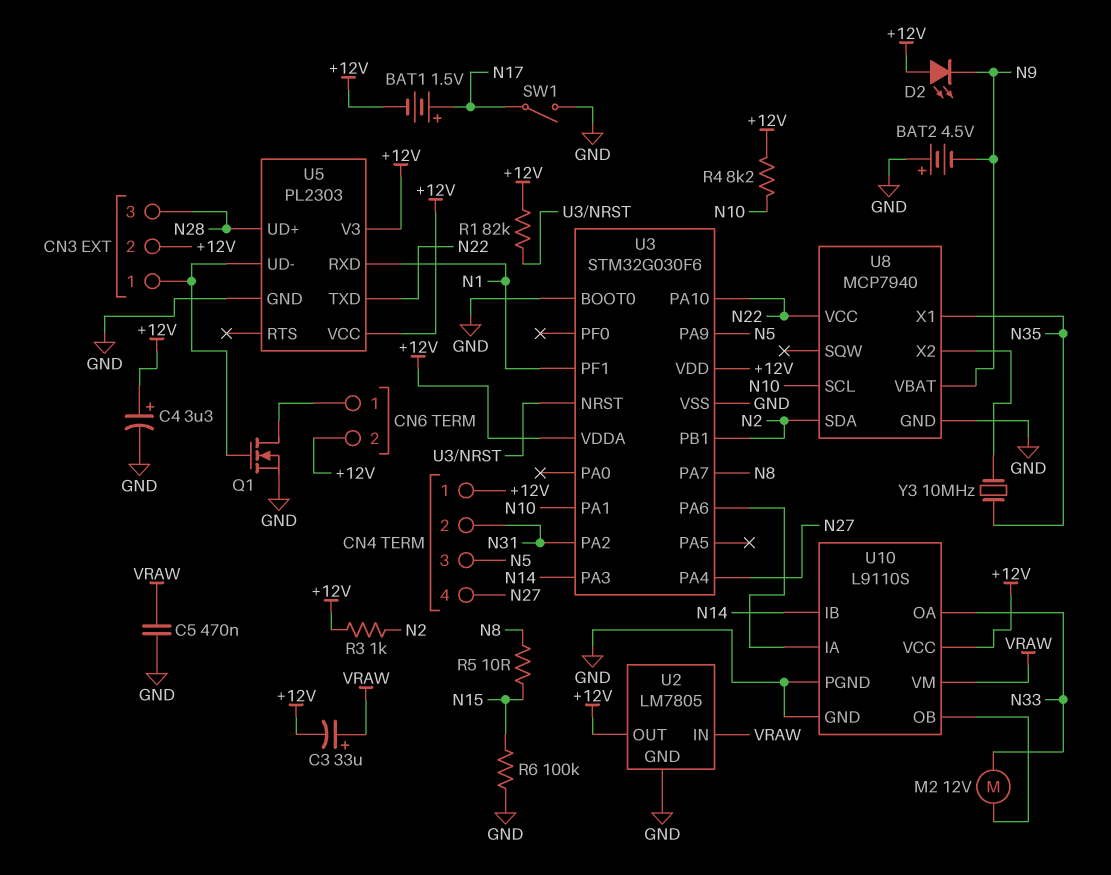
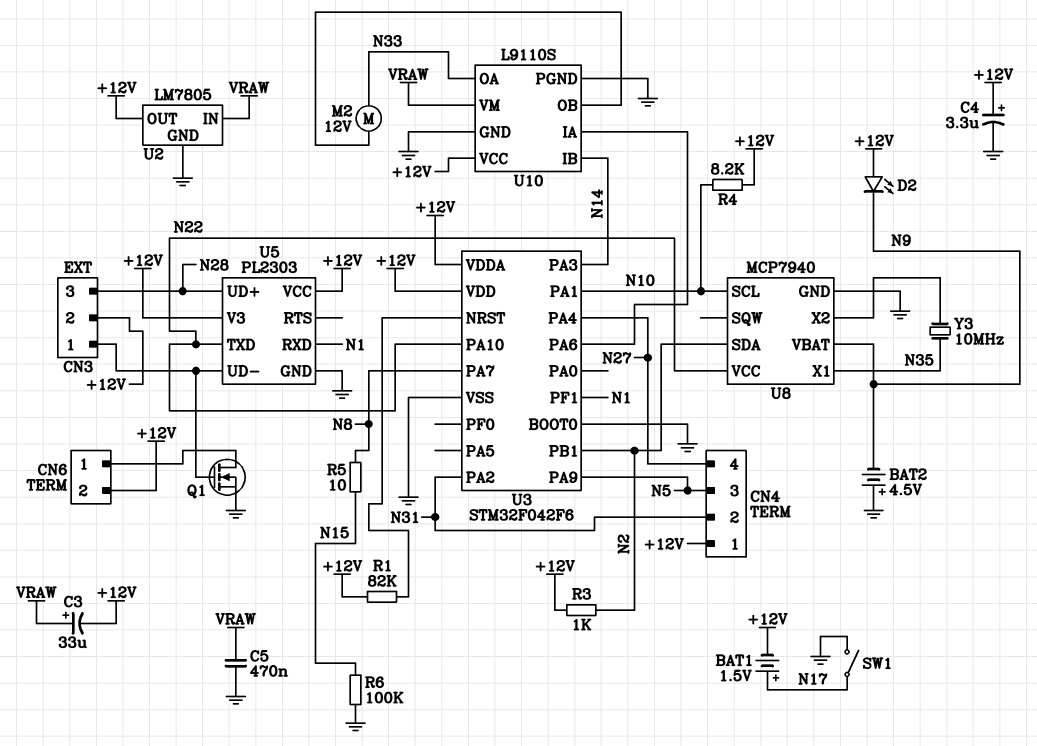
U3: STM32G030F6 -> STM32F042F6

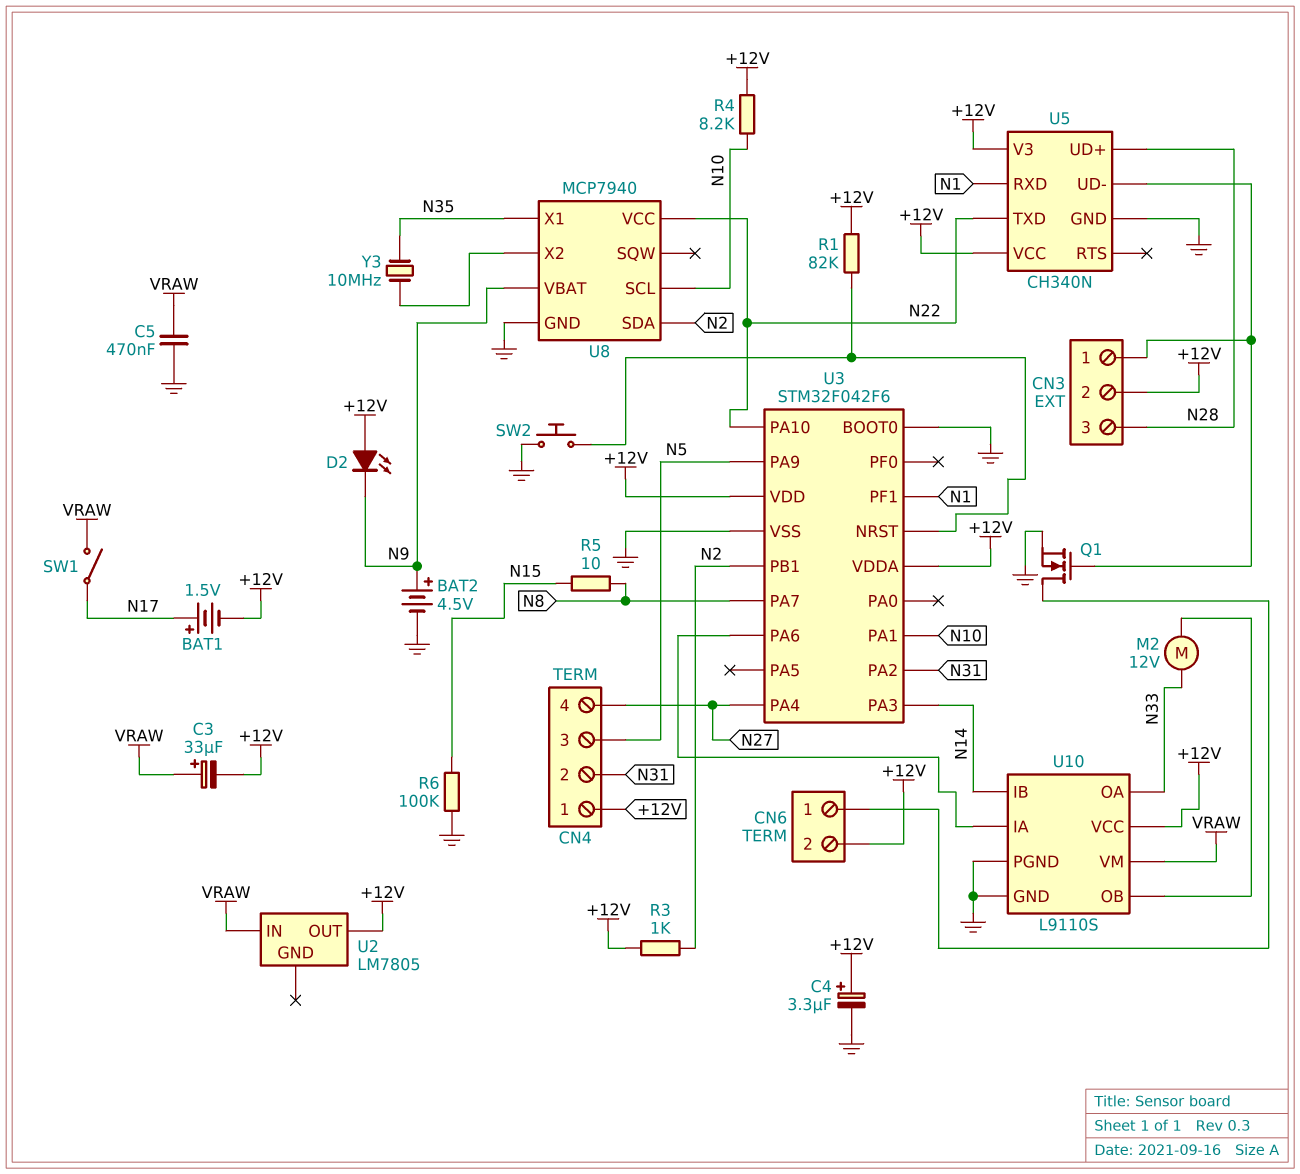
BAT2: 4.5V (plus GND, minus N9) -> 4.5V (plus N9, minus GND)
SW1: switch (GND, N17) -> switch (N17, VRAW)
SW2: none -> button (GND, U3/NRST)
U2 pin GND: GND -> none
U5: PL2303 -> CH340N

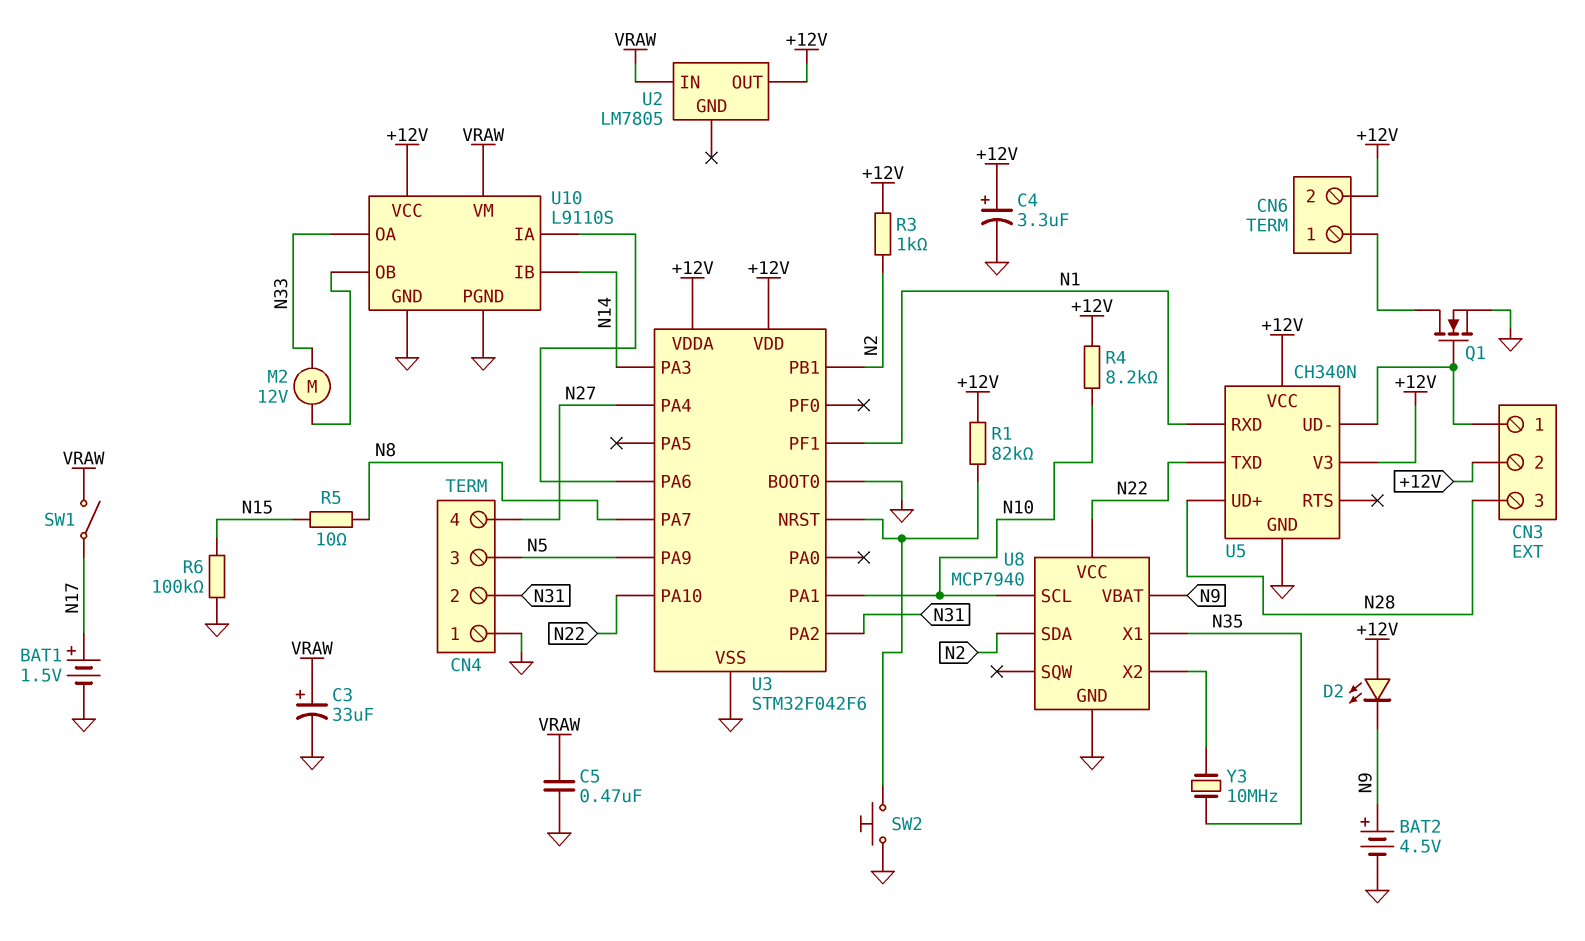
BAT1: 1.5V (plus N17, minus +12V) -> 1.5V (plus N17, minus GND)
C3: 33uF (plus VRAW, minus +12V) -> 33uF (plus VRAW, minus GND)
CN4 pin 1: +12V -> GND

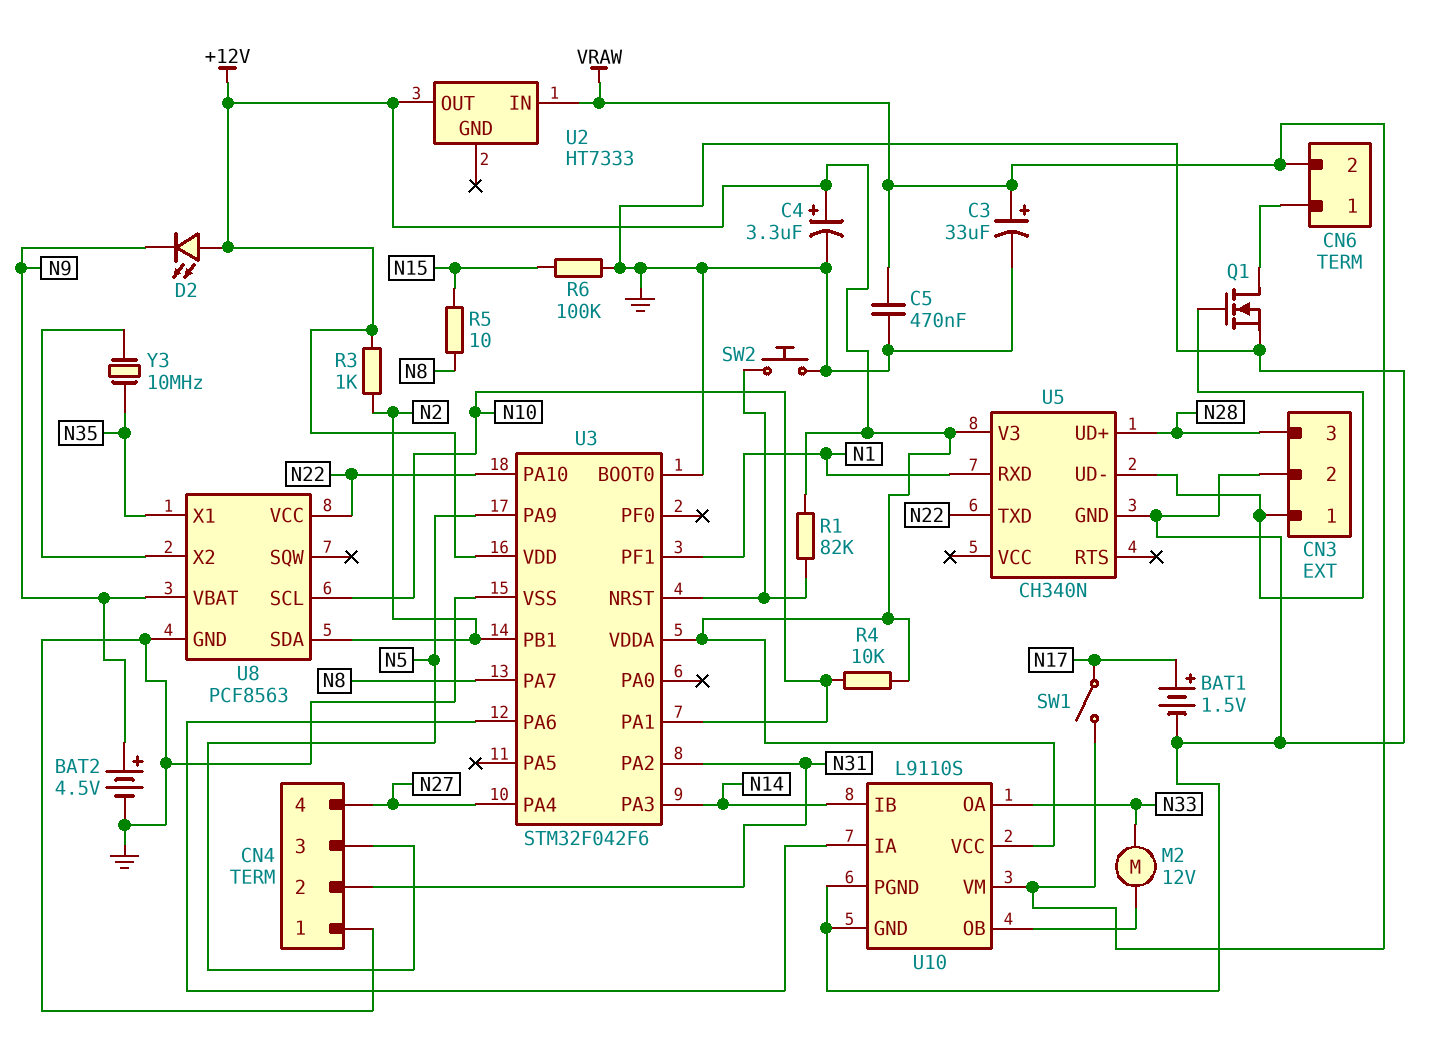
CN3 pin 2: +12V -> GND
CN6 pin 2: +12V -> VRAW
R4: 8.2k (+12V, N10) -> 10k (+12V, N10)
U2: LM7805 -> HT7333
U5 pin VCC: +12V -> none
U8: MCP7940 -> PCF8563

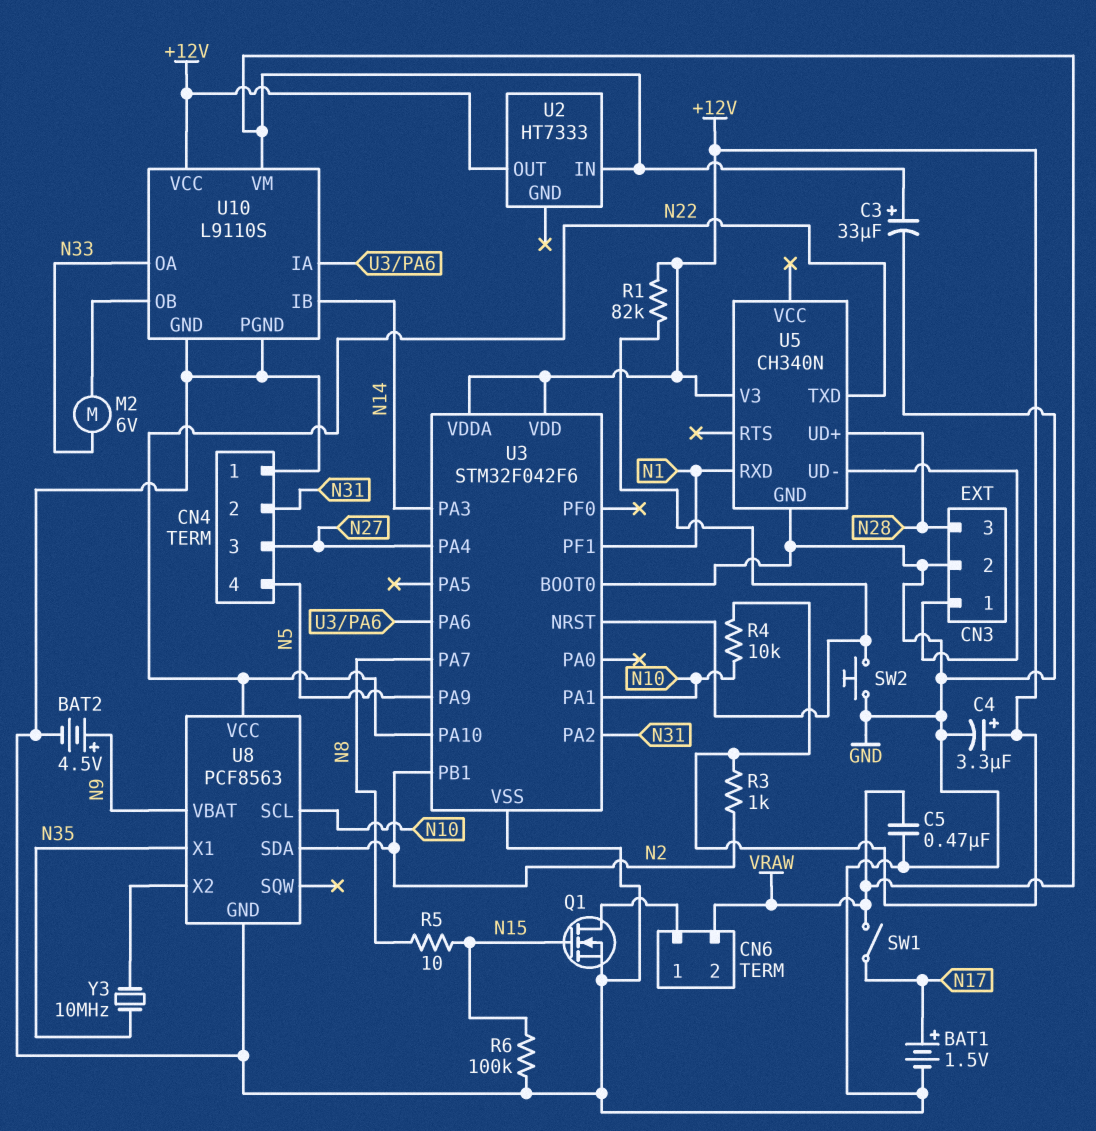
CN4 pin 3: N5 -> N27
CN4 pin 4: N27 -> N5
D2: LED (A +12V, K N9) -> none
M2: motor 12V (N33, U10/OB) -> motor 6V (N33, U10/OB)
Q1: NMOS (G CN3/1, D CN6/1, S GND) -> NMOS (G N15, D CN6/1, S GND)

